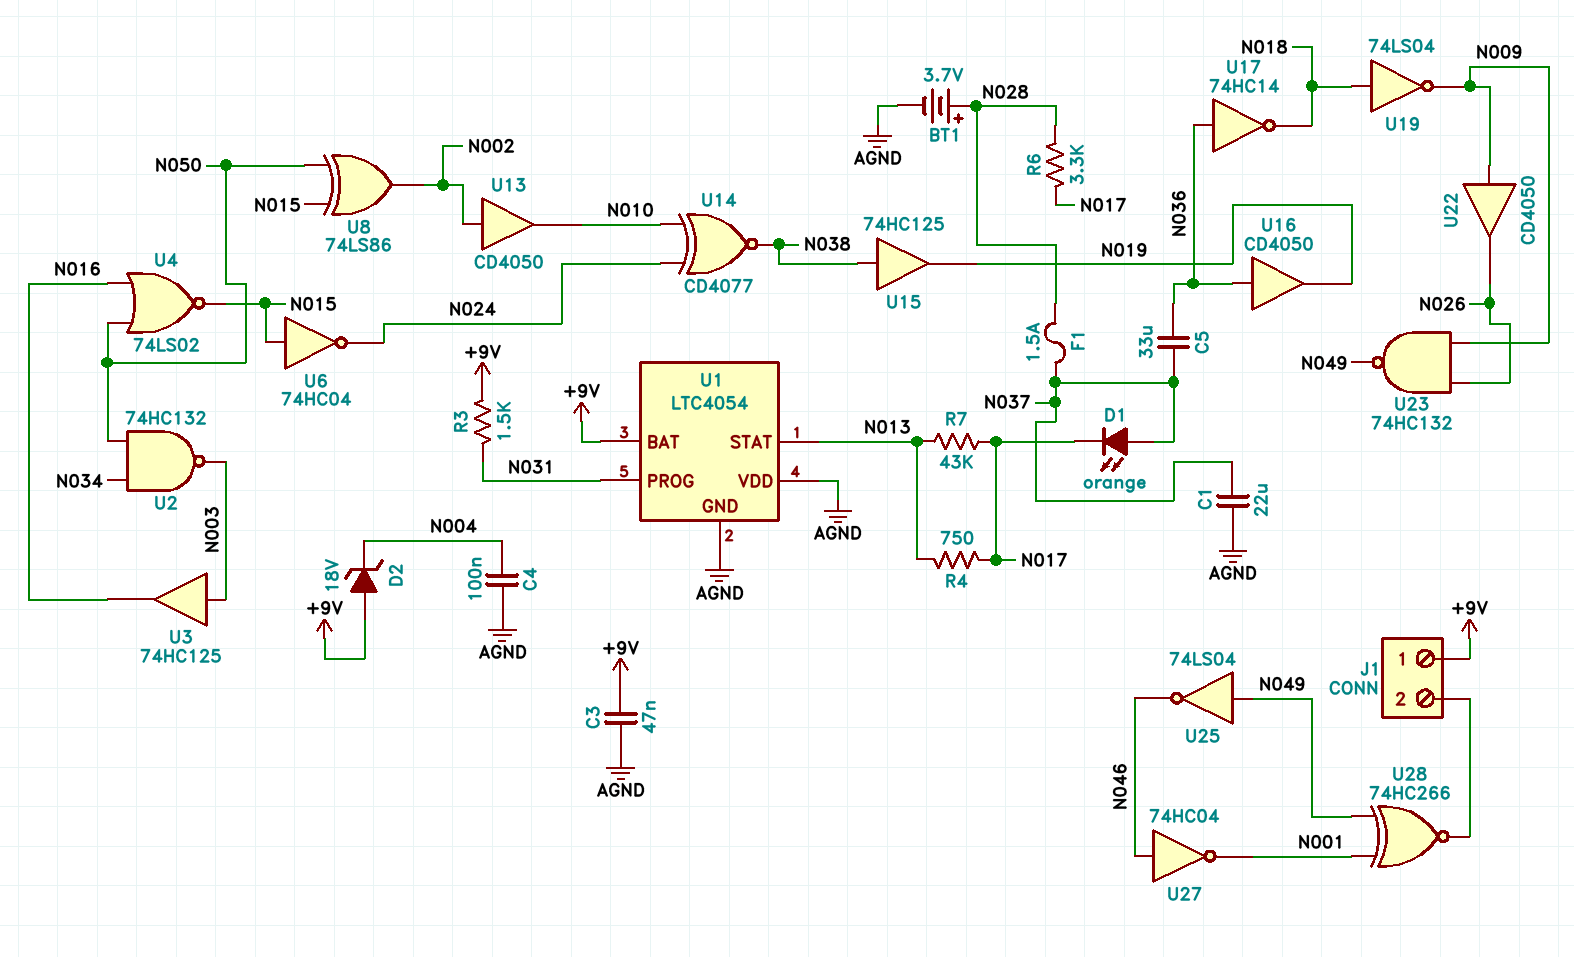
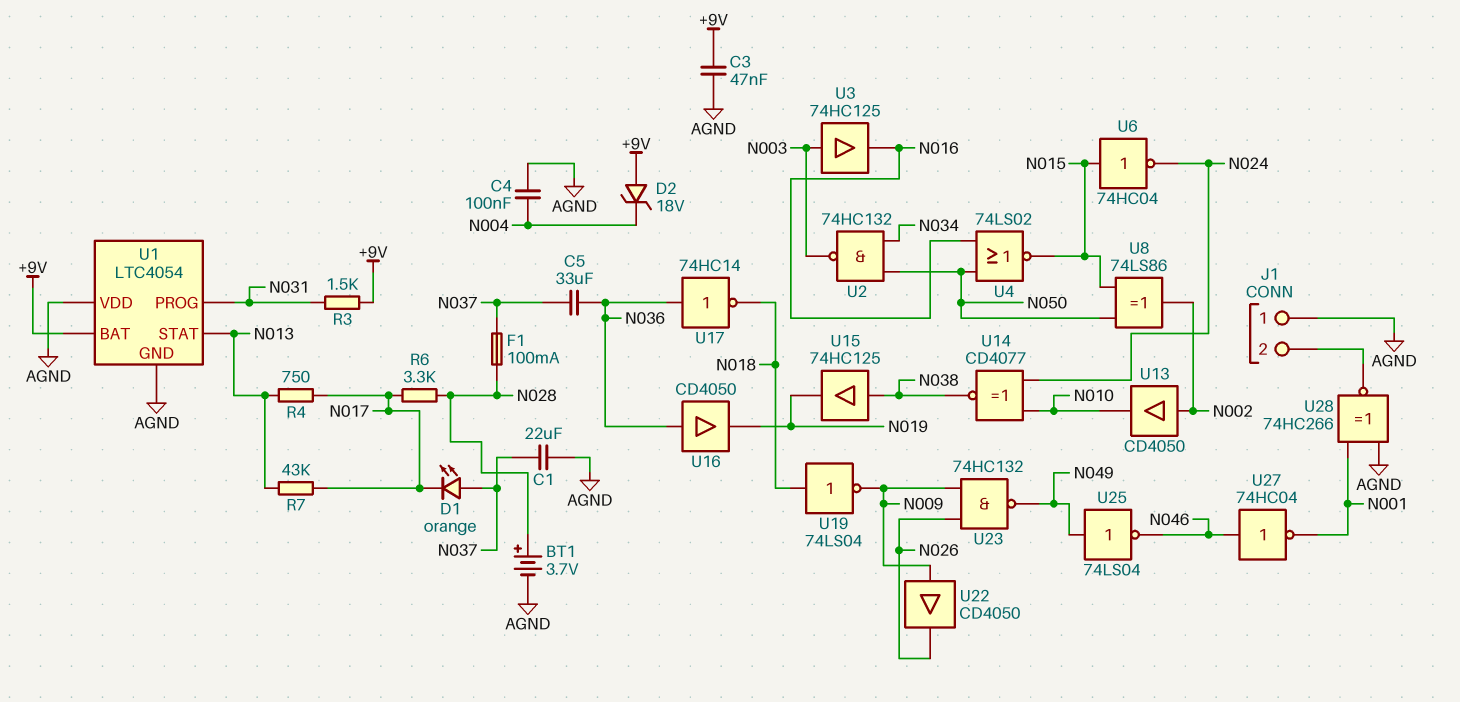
F1: 1.5A (N028, N037) -> 100mA (N028, N037)
J1 pin 1: +9V -> AGND
U28: XNOR 74HC266 (in N001, in N049, out J1/2) -> XNOR 74HC266 (in AGND, in N001, out J1/2)

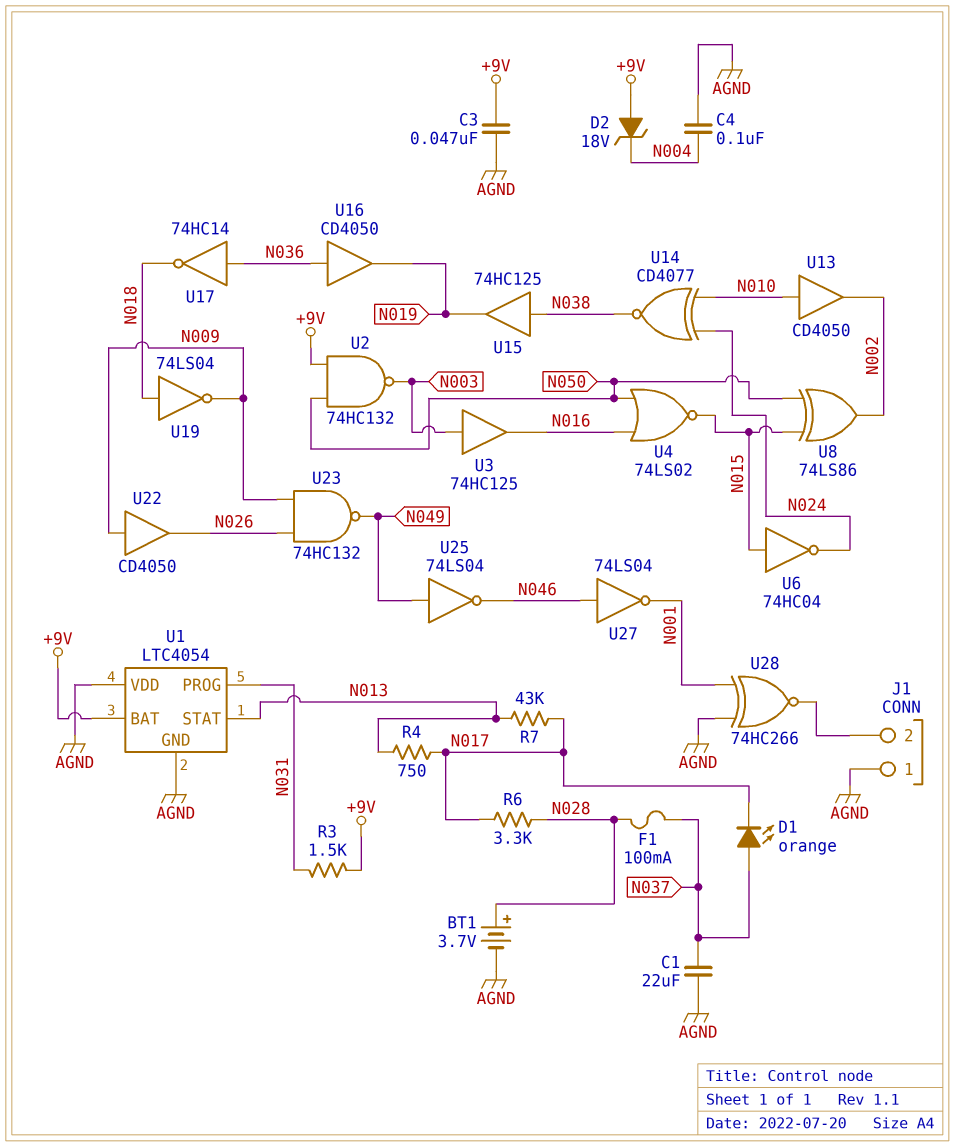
C5: 33uF (N036, N037) -> none
U2: NAND 74HC132 (in N034, in N050, out N003) -> NAND 74HC132 (in +9V, in N050, out N003)
U13: buffer CD4050 (in N002, out N010) -> buffer CD4050 (in N010, out N002)
U27: NOT 74HC04 (in N046, out N001) -> NOT 74LS04 (in N046, out N001)

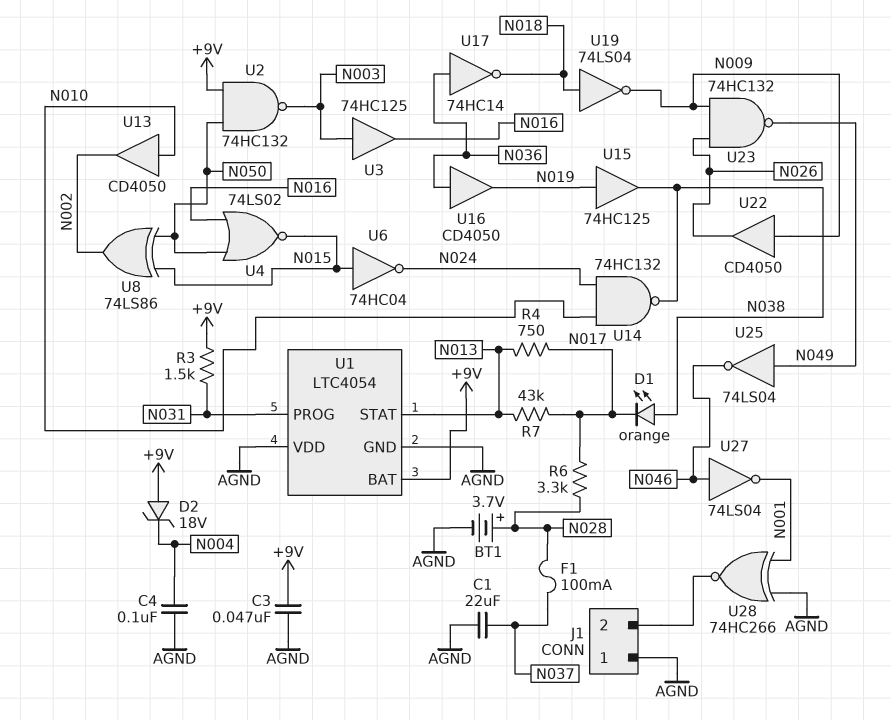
D1: LED orange (A N037, K N017) -> LED orange (A N038, K N017)
U14: XNOR CD4077 (in N010, in N024, out N038) -> NAND 74HC132 (in N010, in N024, out N038)
U15: buffer 74HC125 (in N038, out N019) -> buffer 74HC125 (in N019, out N038)

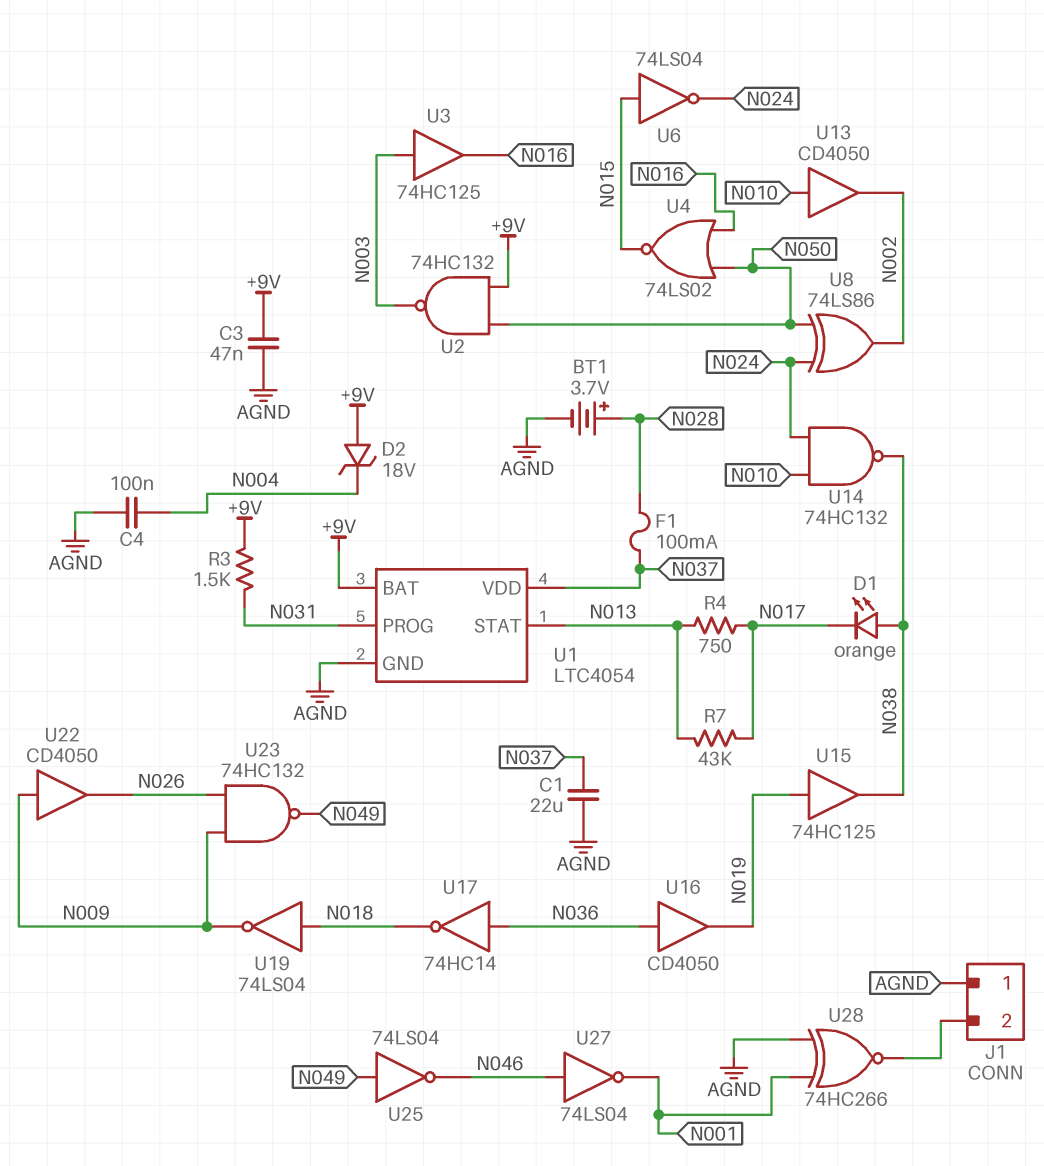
R6: 3.3k (N017, N028) -> none
U1 pin VDD: AGND -> N037
U6: NOT 74HC04 (in N015, out N024) -> NOT 74LS04 (in N015, out N024)
U8: XOR 74LS86 (in N015, in N050, out N002) -> XOR 74LS86 (in N024, in N050, out N002)

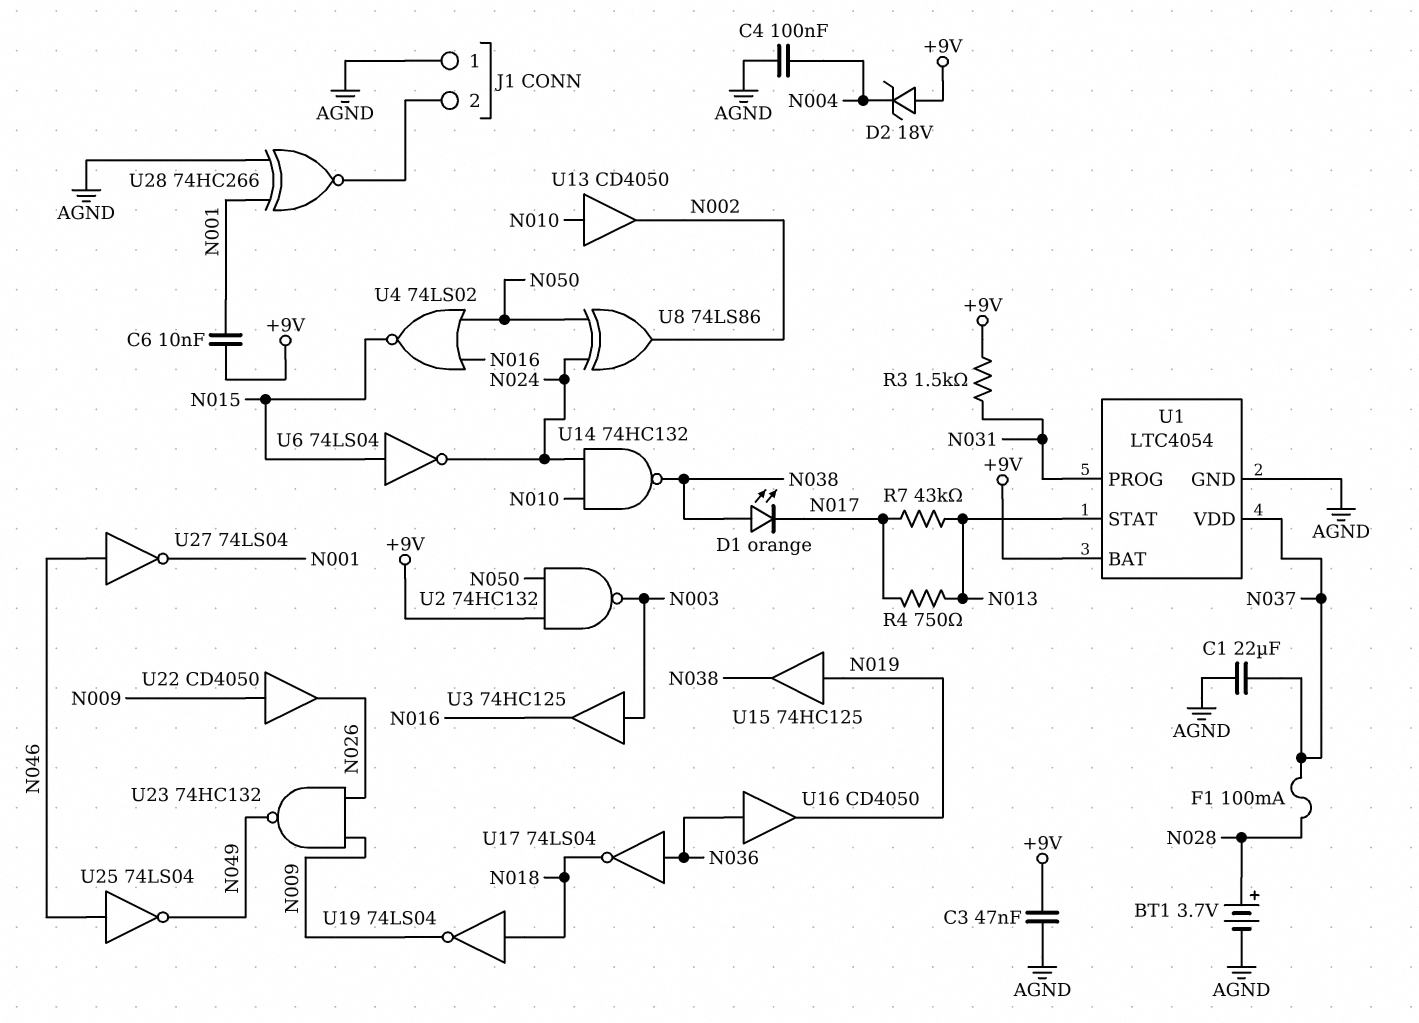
C6: none -> 10nF (+9V, N001)
U17: NOT 74HC14 (in N036, out N018) -> NOT 74LS04 (in N036, out N018)
U25: NOT 74LS04 (in N049, out N046) -> NOT 74LS04 (in N046, out N049)

